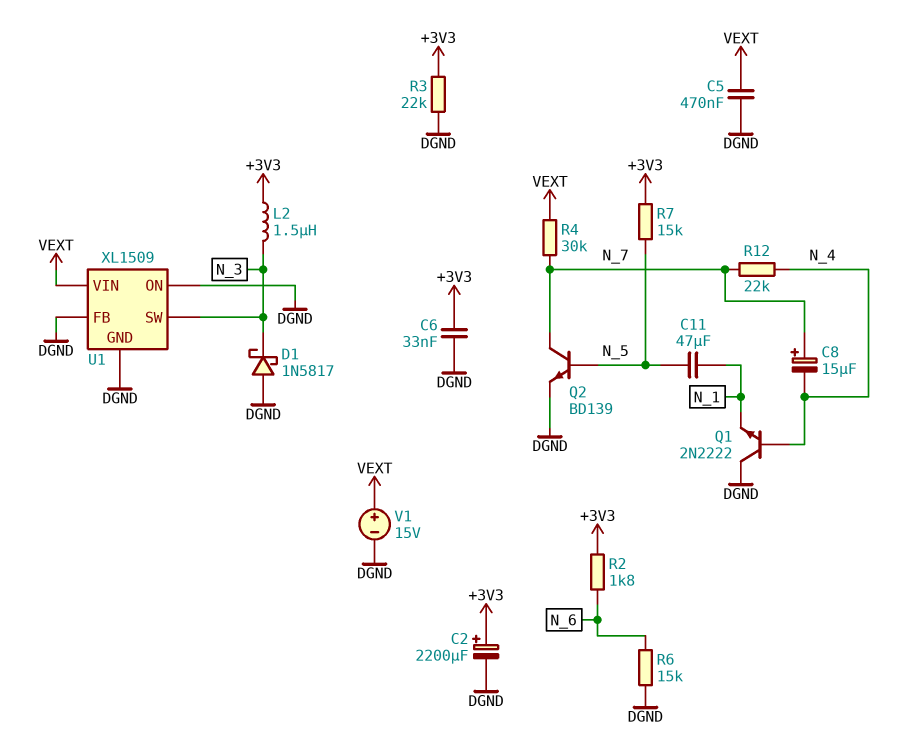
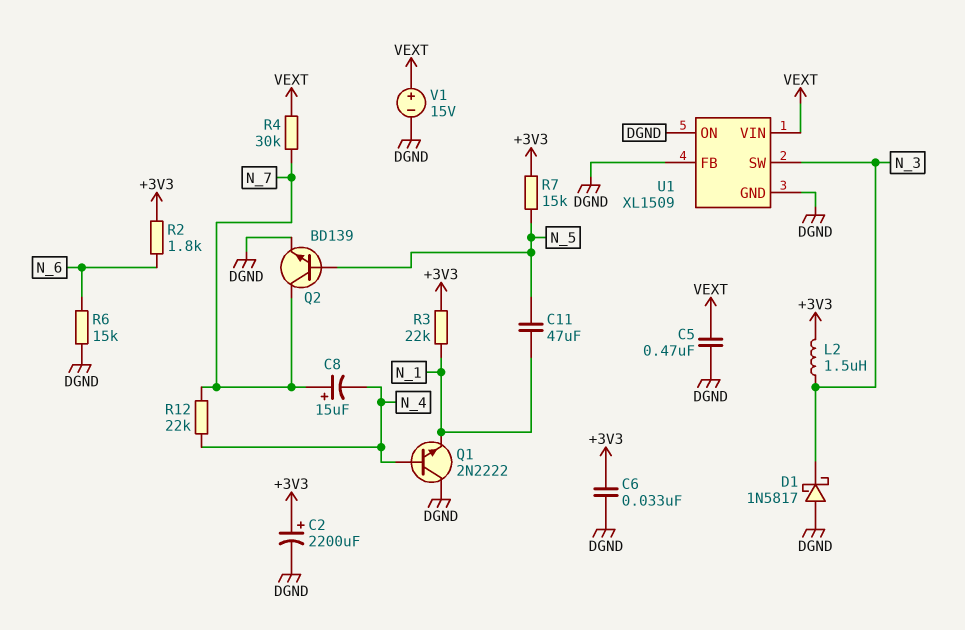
R3: 22k (+3V3, DGND) -> 22k (+3V3, N_1)

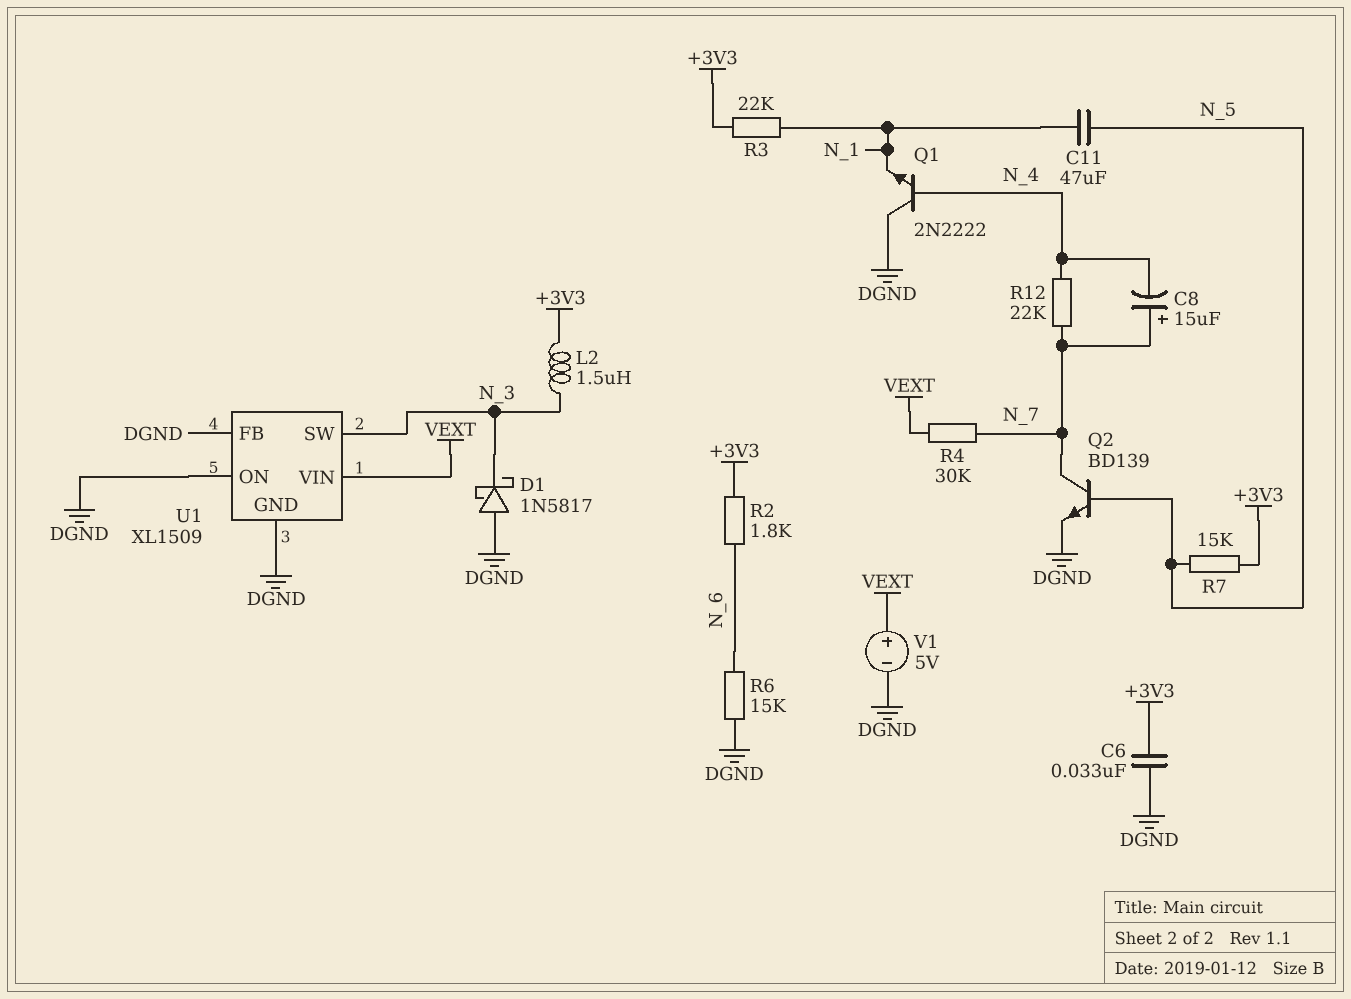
C2: 2200uF (plus +3V3, minus DGND) -> none
C5: 470nF (DGND, VEXT) -> none
V1: 15V (plus VEXT, minus DGND) -> 5V (plus VEXT, minus DGND)

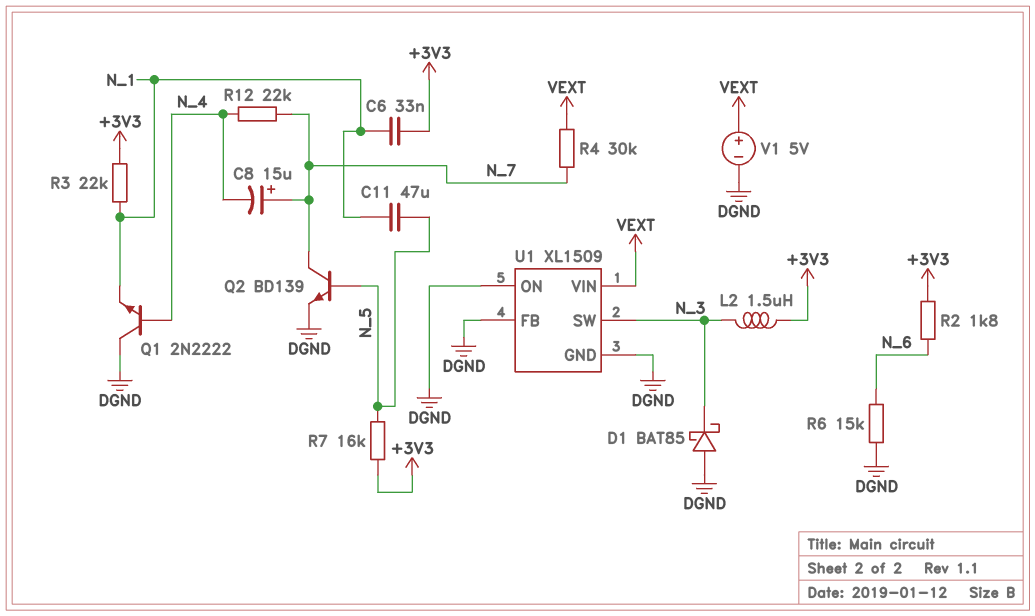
C6: 33nF (+3V3, DGND) -> 33nF (+3V3, N_1)
D1: schottky 1N5817 (A DGND, K N_3) -> schottky BAT85 (A DGND, K N_3)
R7: 15k (+3V3, N_5) -> 16k (+3V3, N_5)

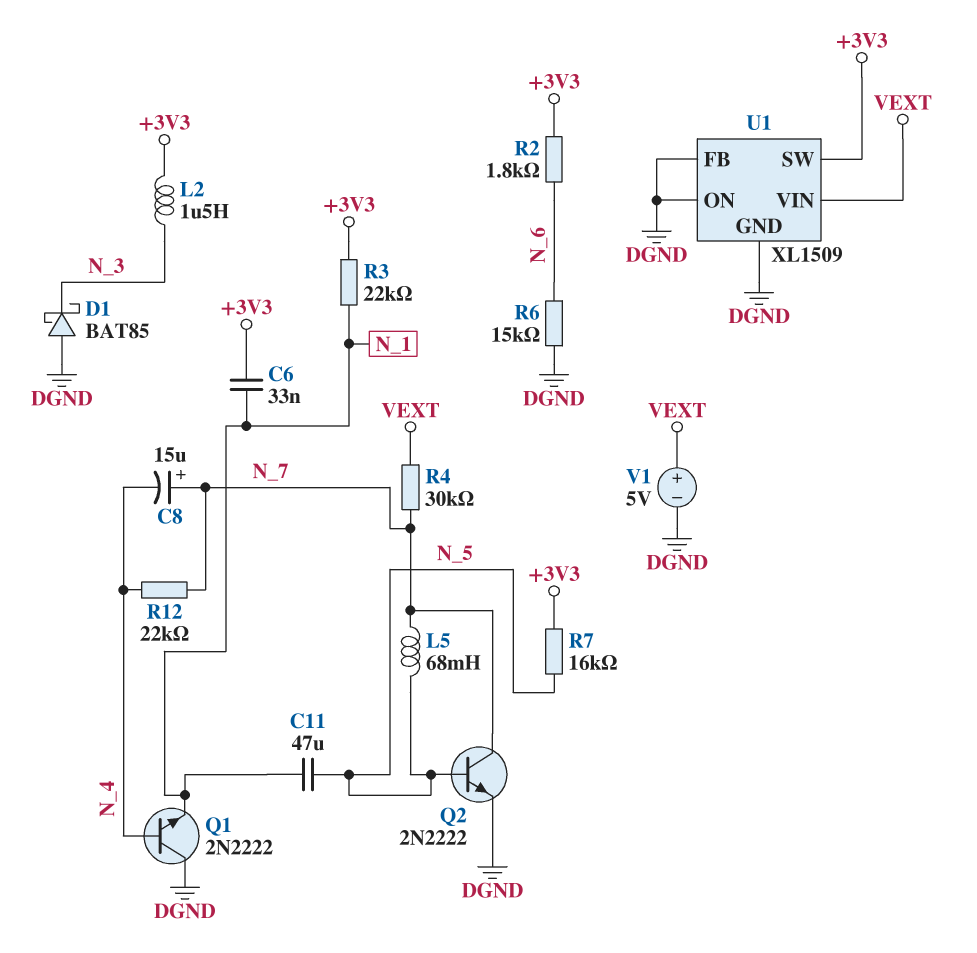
L5: none -> 68mH (N_5, N_7)
Q2: NPN BD139 (B N_5, C N_7, E DGND) -> NPN 2N2222 (B N_5, C N_7, E DGND)
U1 pin SW: N_3 -> +3V3

